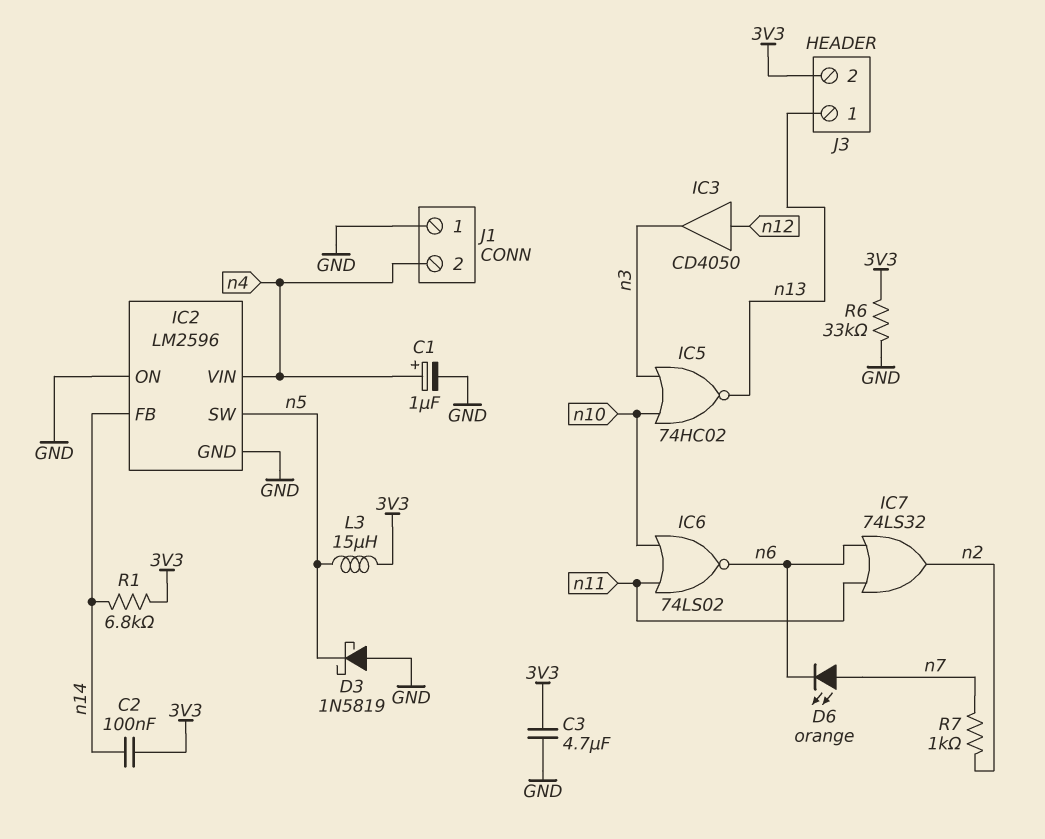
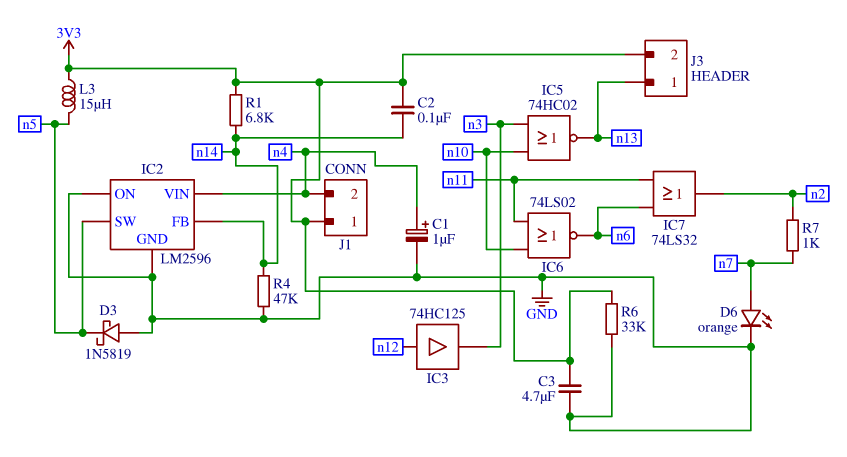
D6: LED orange (A n7, K n6) -> LED orange (A n7, K GND)
IC3: buffer CD4050 (in n12, out n3) -> buffer 74HC125 (in n12, out n3)
J1 pin 1: GND -> 3V3
R4: none -> 47k (GND, n14)

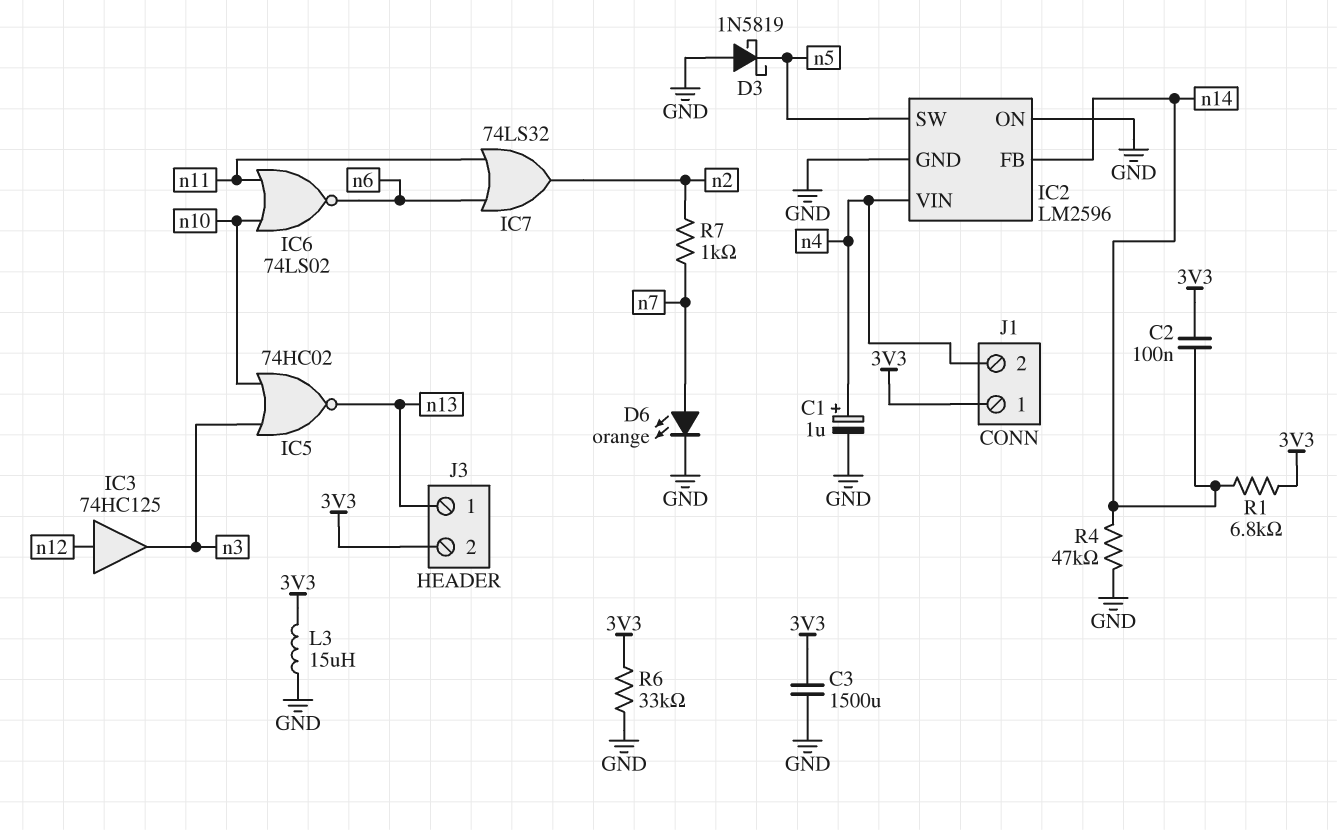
C3: 4.7uF (3V3, GND) -> 1500uF (3V3, GND)
L3: 15uH (3V3, n5) -> 15uH (3V3, GND)

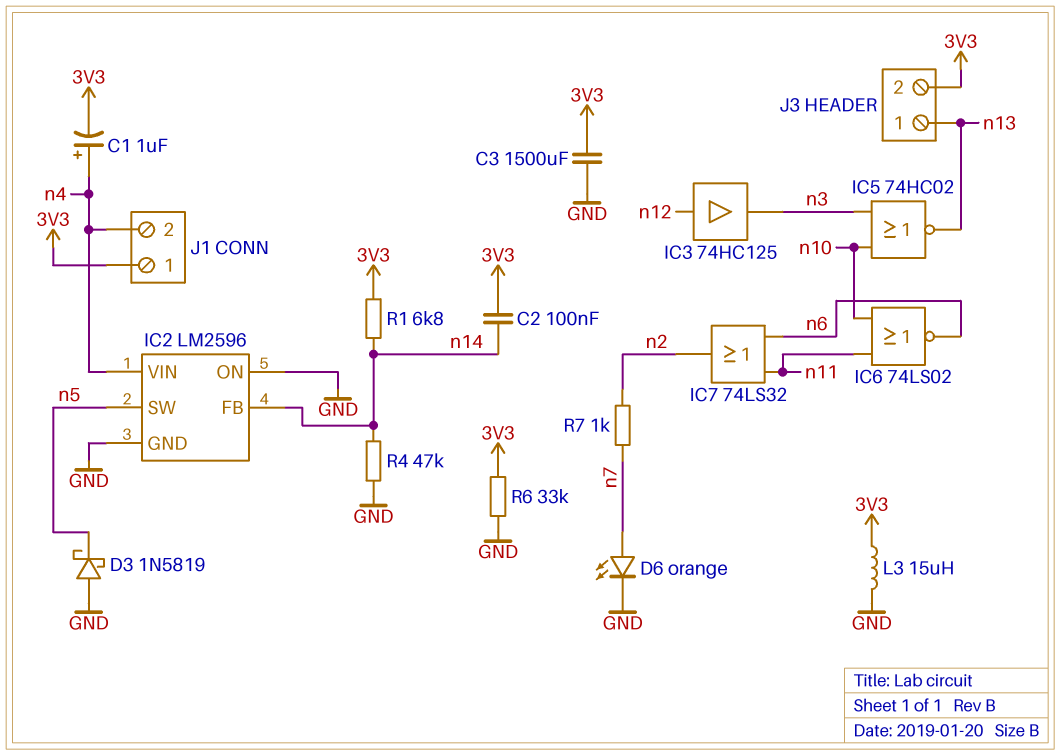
C1: 1uF (plus n4, minus GND) -> 1uF (plus n4, minus 3V3)

